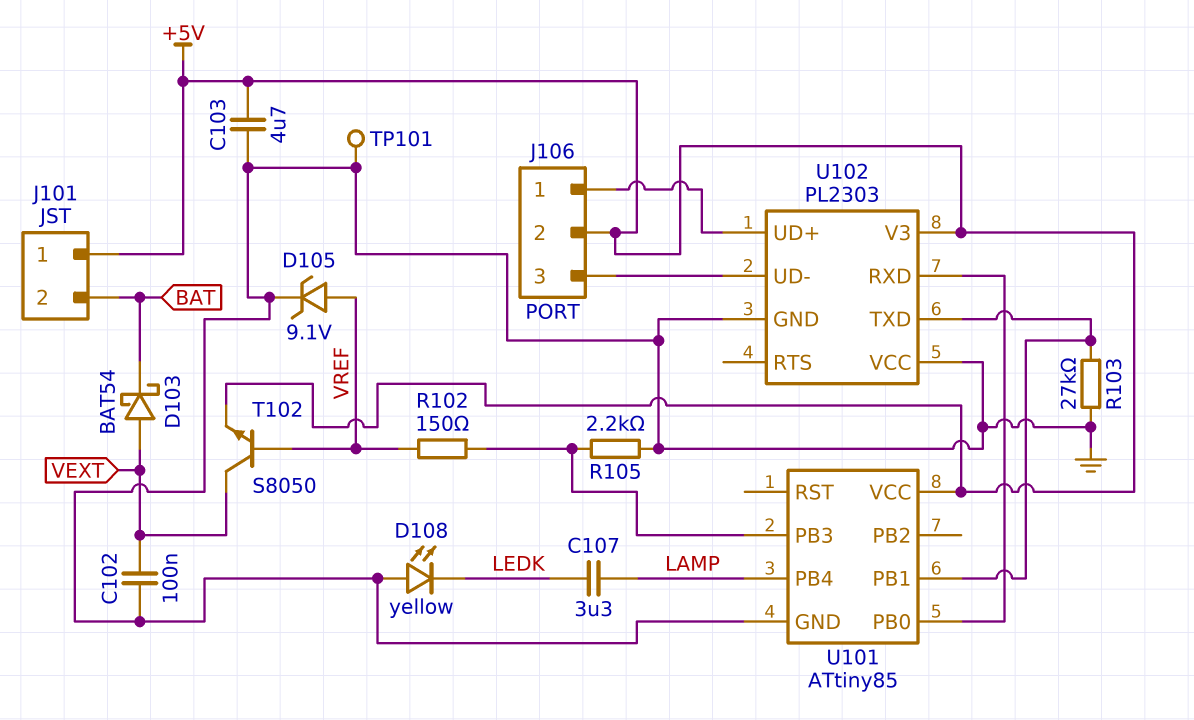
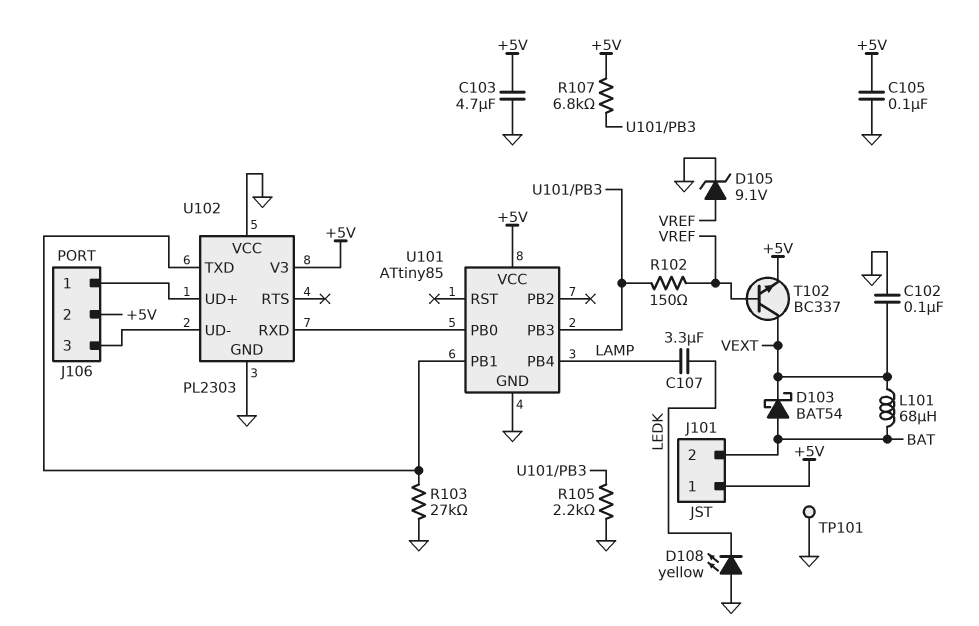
C105: none -> 100nF (+5V, GND)
D103: schottky BAT54 (A VEXT, K BAT) -> schottky BAT54 (A BAT, K VEXT)
L101: none -> 68uH (BAT, VEXT)
R107: none -> 6.8k (+5V, U101/PB3)
T102: NPN S8050 (B VREF, C VEXT, E +5V) -> NPN BC337 (B VREF, C VEXT, E +5V)

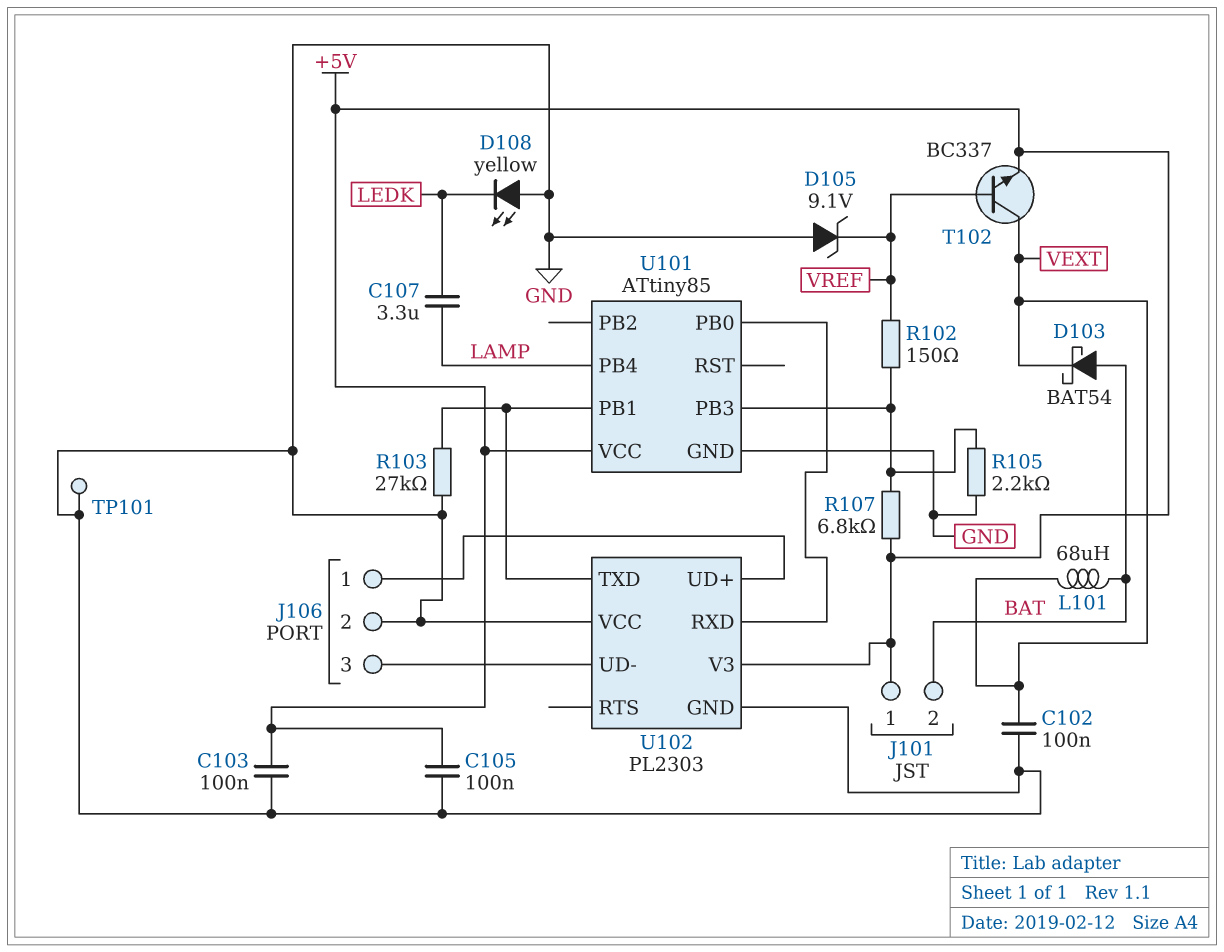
C103: 4.7uF (+5V, GND) -> 100nF (+5V, GND)
D105: zener 9.1V (A VREF, K GND) -> zener 9.1V (A GND, K VREF)
J106 pin 2: +5V -> GND

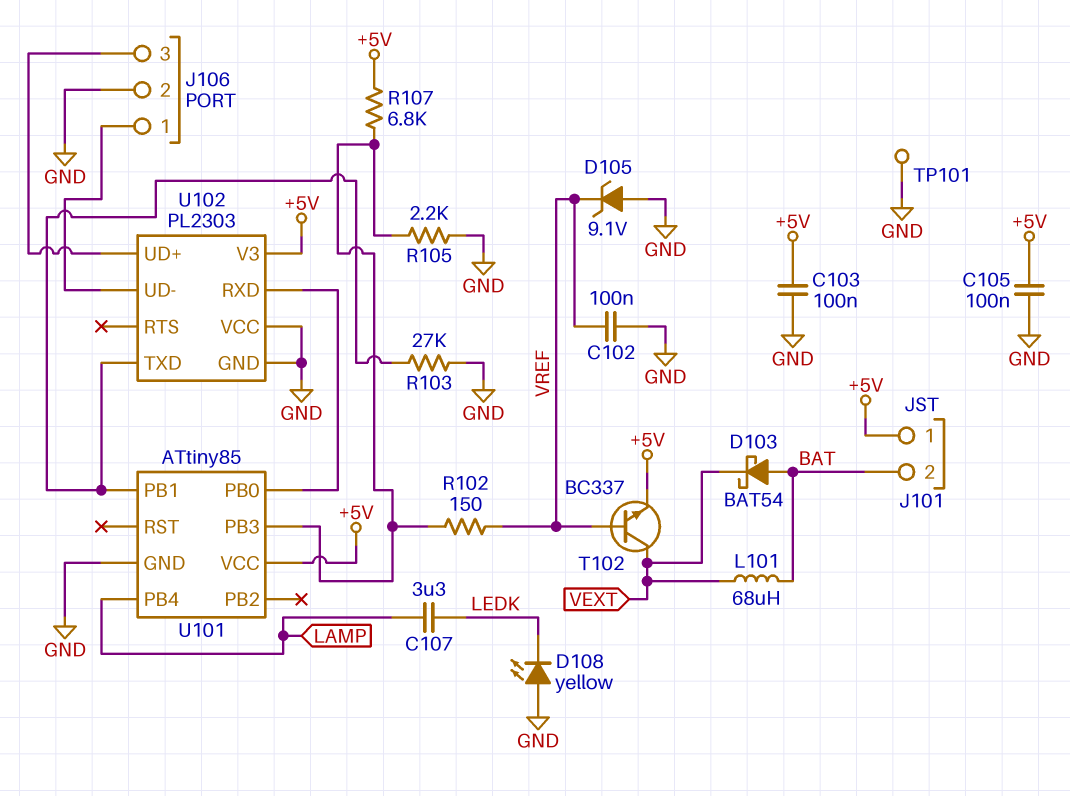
C102: 100nF (GND, VEXT) -> 100nF (GND, VREF)
U102 pin UD+: J106/1 -> J106/3
U102 pin UD-: J106/3 -> J106/1

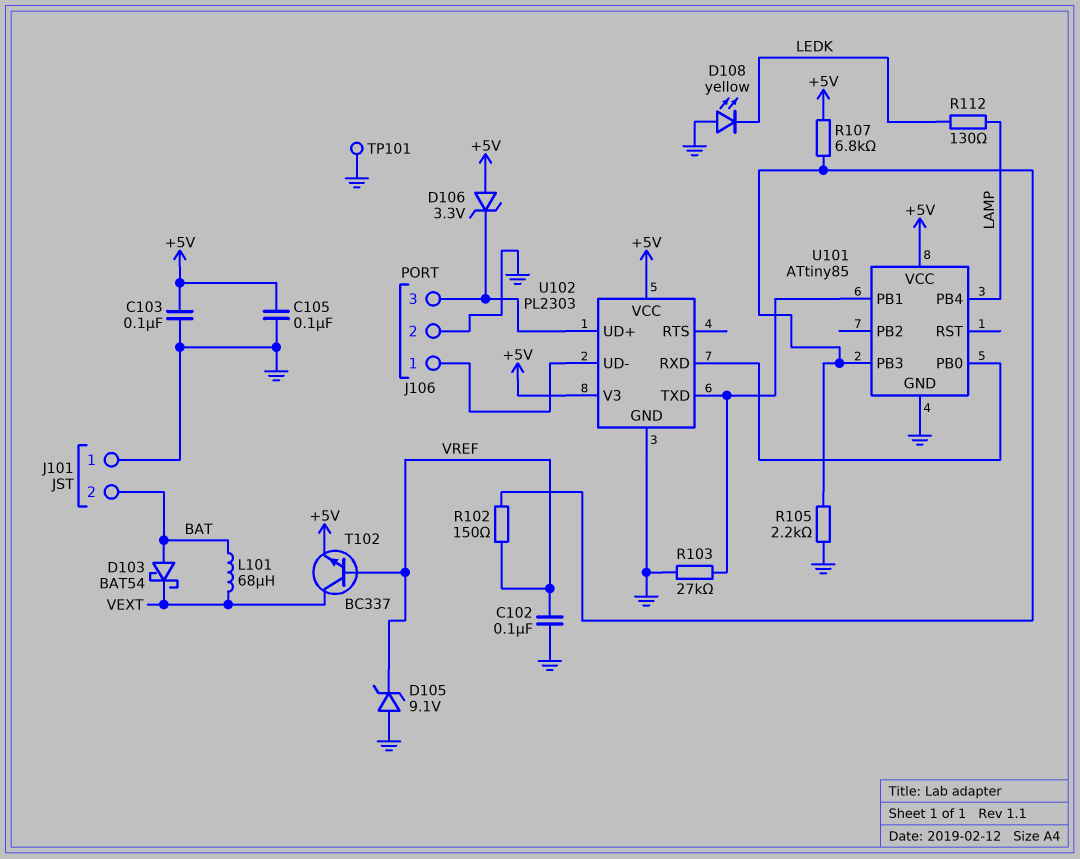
C107: 3.3uF (LAMP, LEDK) -> none
D106: none -> zener 3.3V (A +5V, K J106/3)
J101 pin 1: +5V -> GND
R112: none -> 130 (LAMP, LEDK)
U102 pin VCC: GND -> +5V

